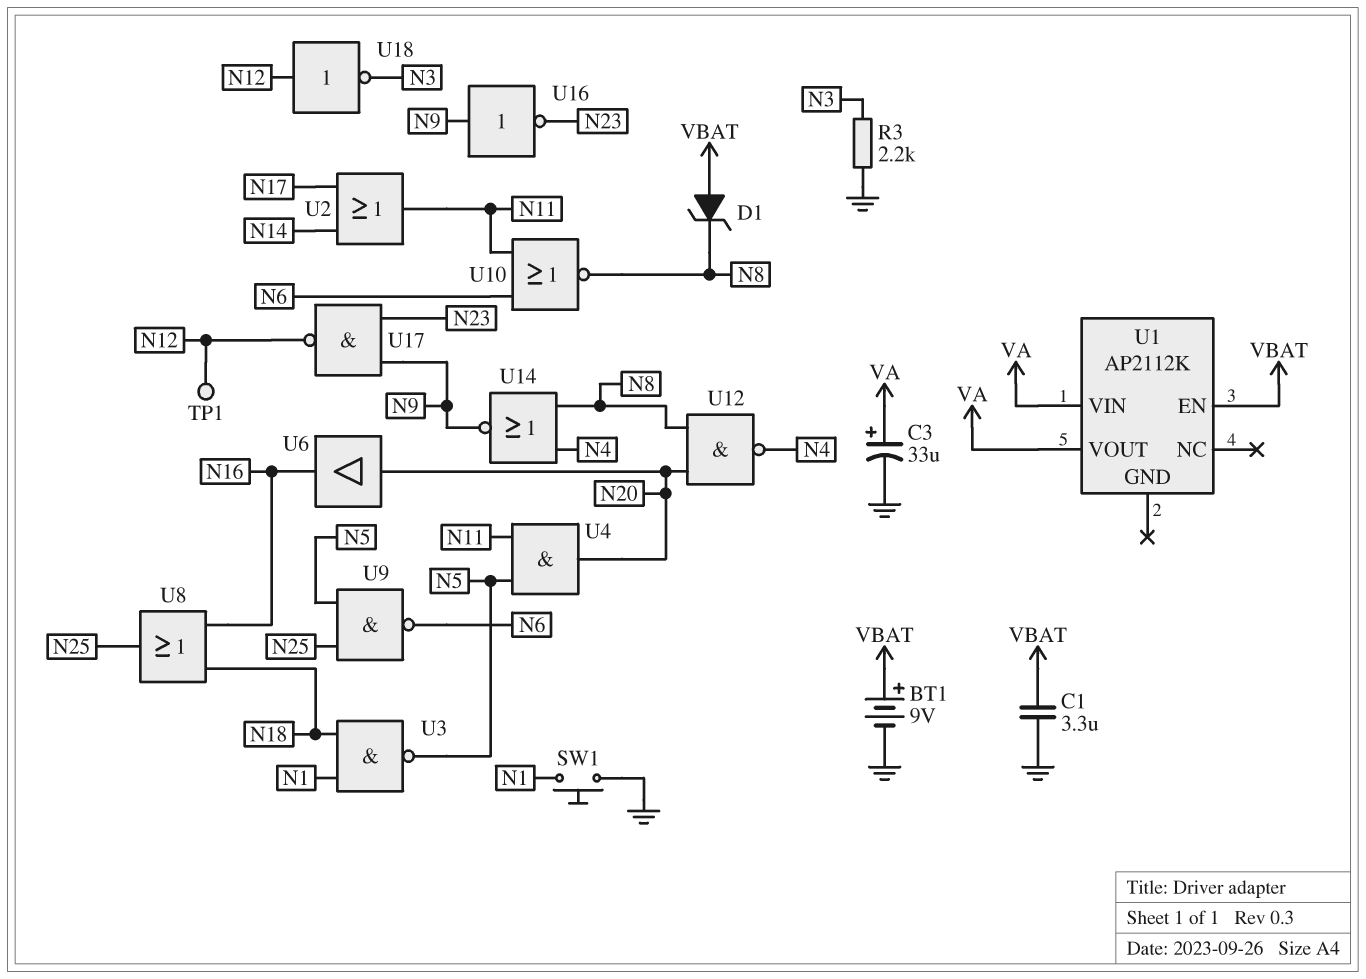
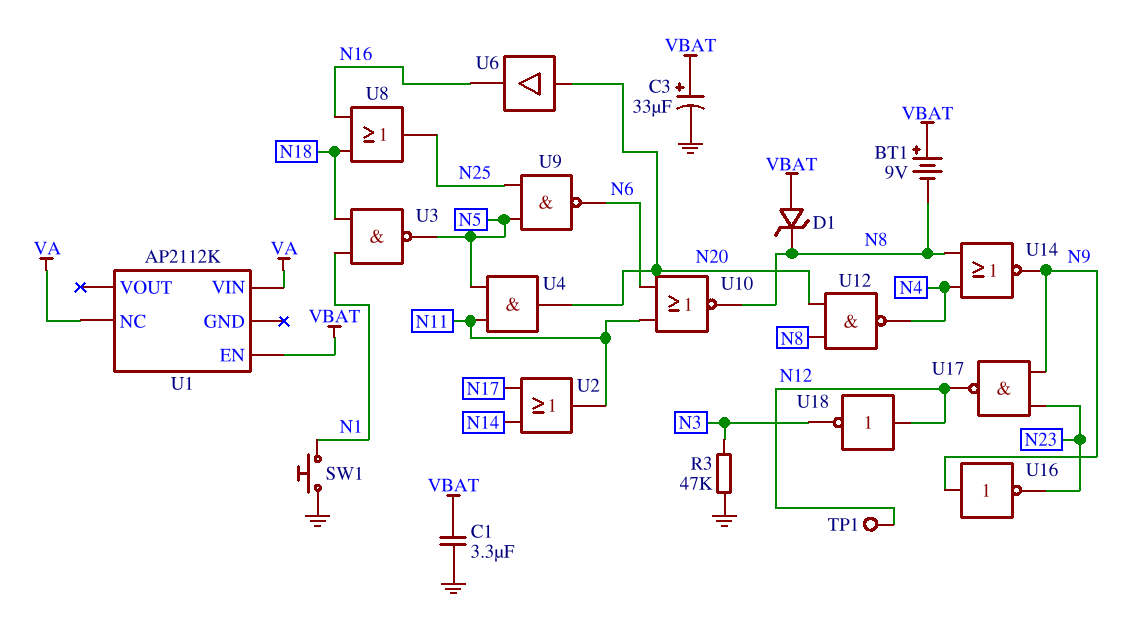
BT1: 9V (plus VBAT, minus GND) -> 9V (plus VBAT, minus N8)
C3: 33uF (plus VA, minus GND) -> 33uF (plus VBAT, minus GND)
R3: 2.2k (GND, N3) -> 47k (GND, N3)
U1 pin NC: none -> VA
U1 pin VOUT: VA -> none

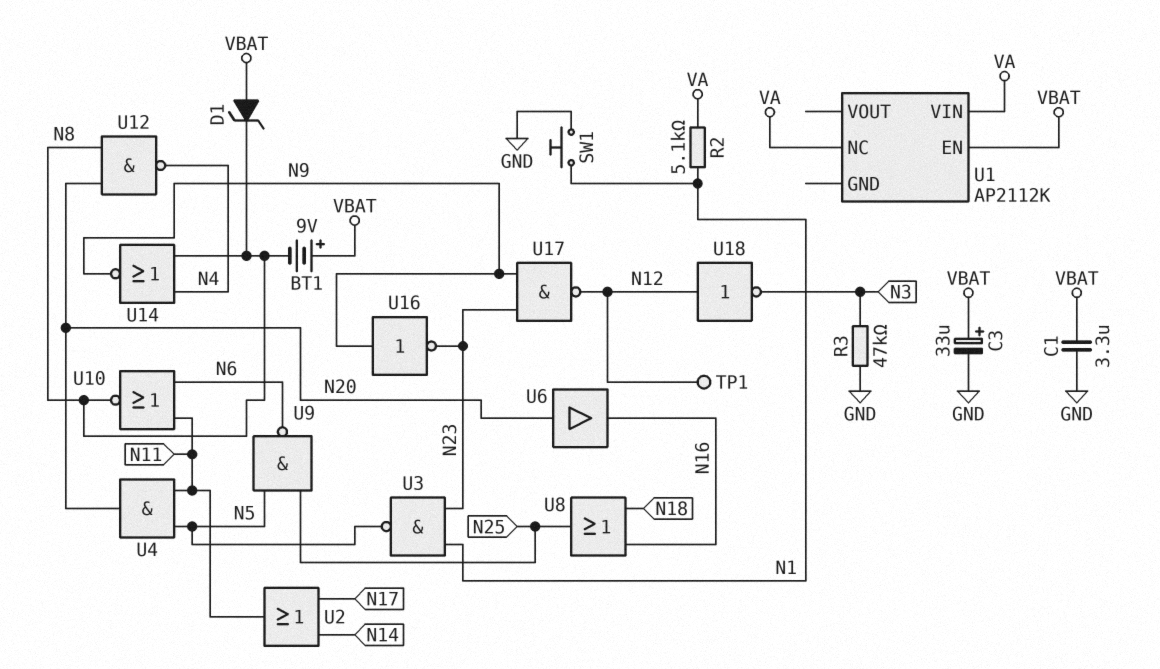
R2: none -> 5.1k (N1, VA)
U3: NAND (in N1, in N18, out N5) -> NAND (in N1, in N23, out N5)

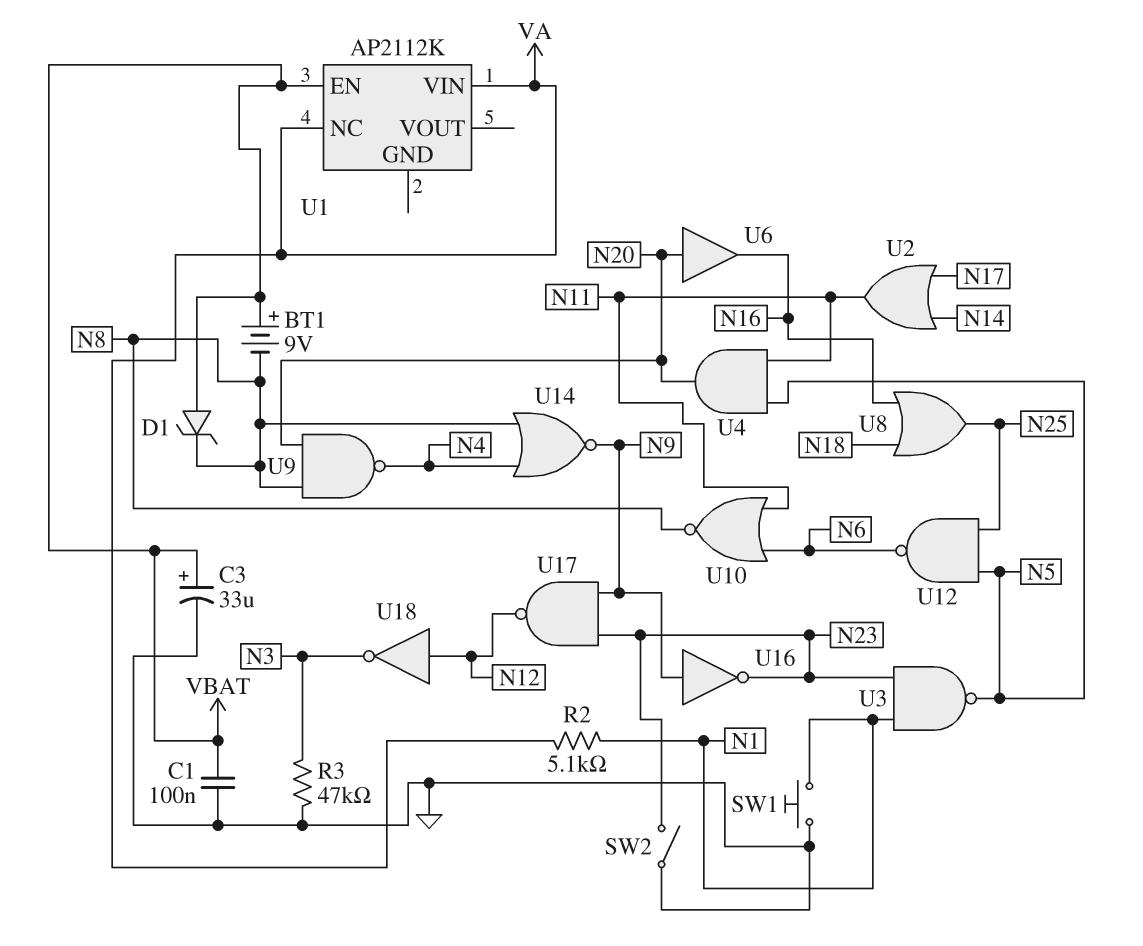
C1: 3.3uF (GND, VBAT) -> 100nF (GND, VBAT)
SW2: none -> switch (GND, N23)
TP1: test point (N12) -> none
U9: NAND (in N5, in N25, out N6) -> NAND (in N8, in N20, out N4)
U12: NAND (in N8, in N20, out N4) -> NAND (in N5, in N25, out N6)

